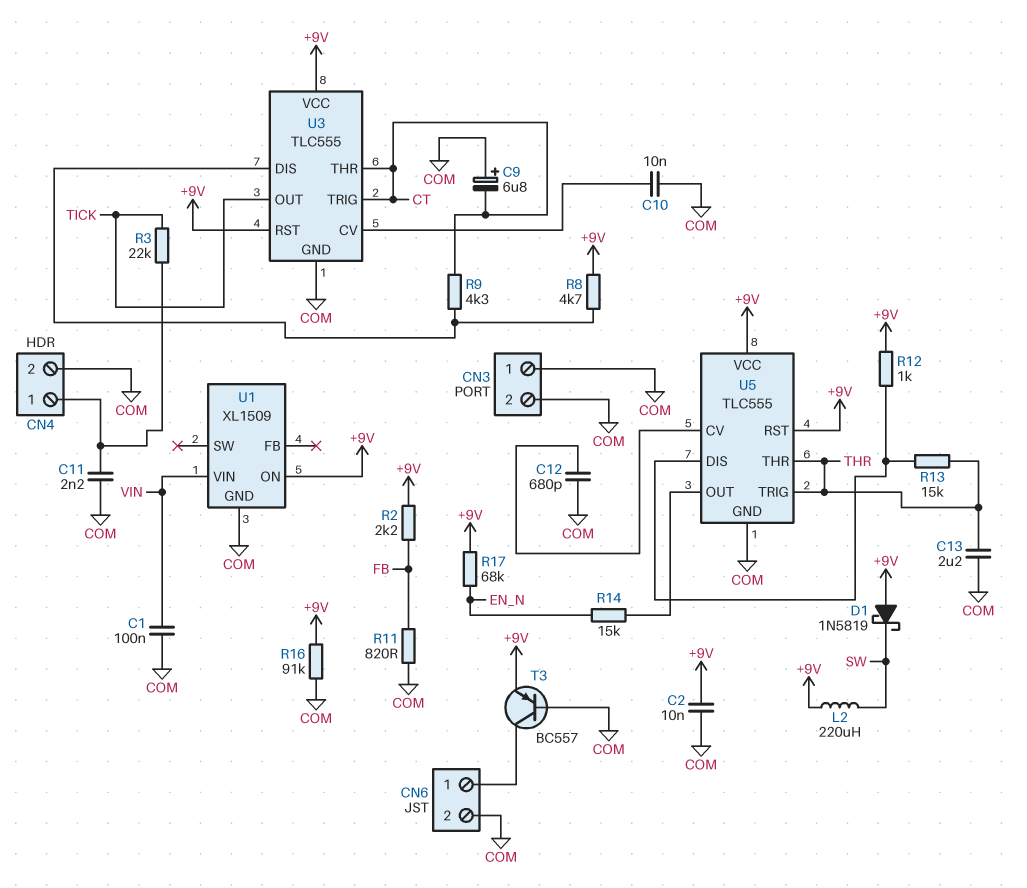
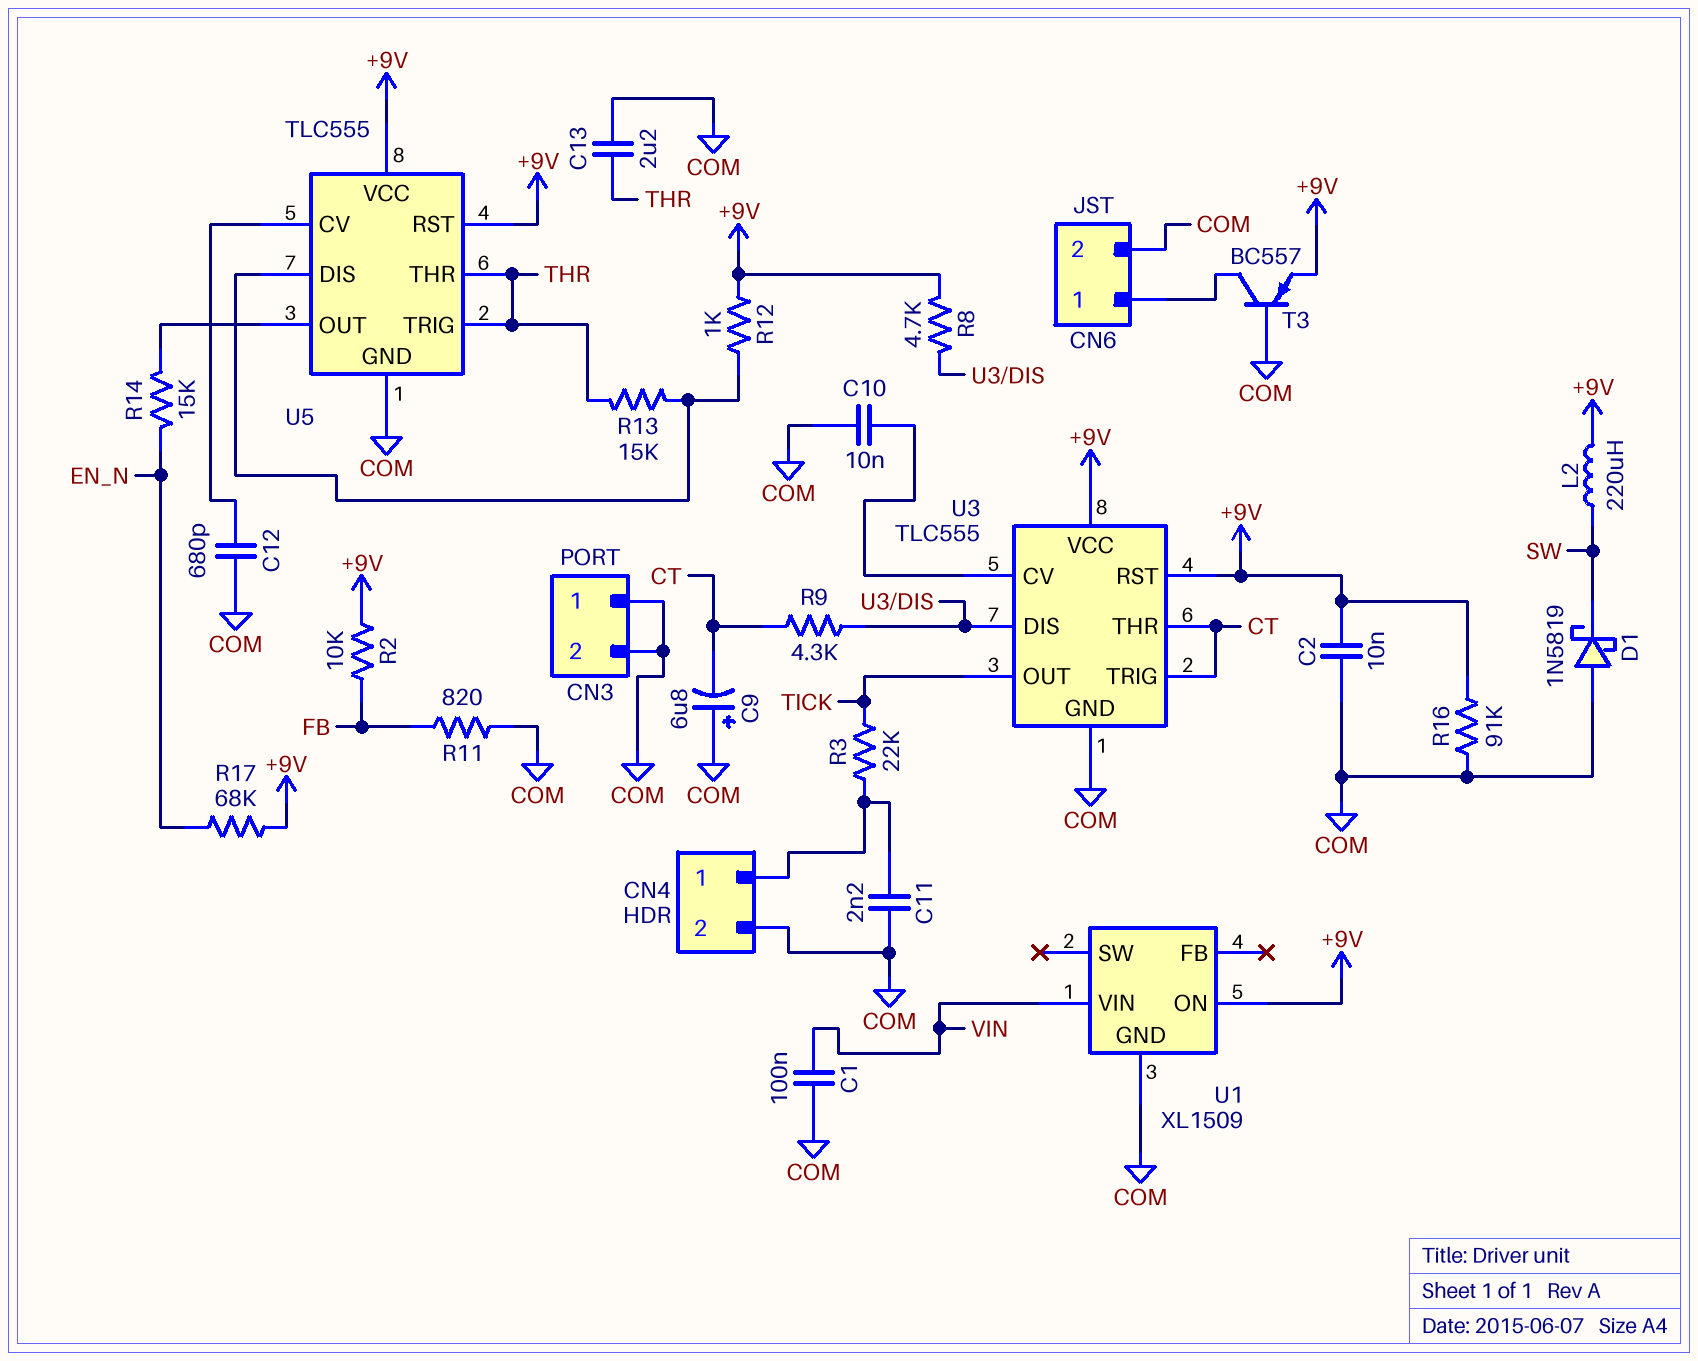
D1: schottky 1N5819 (A +9V, K SW) -> schottky 1N5819 (A COM, K SW)
R2: 2.2k (+9V, FB) -> 10k (+9V, FB)

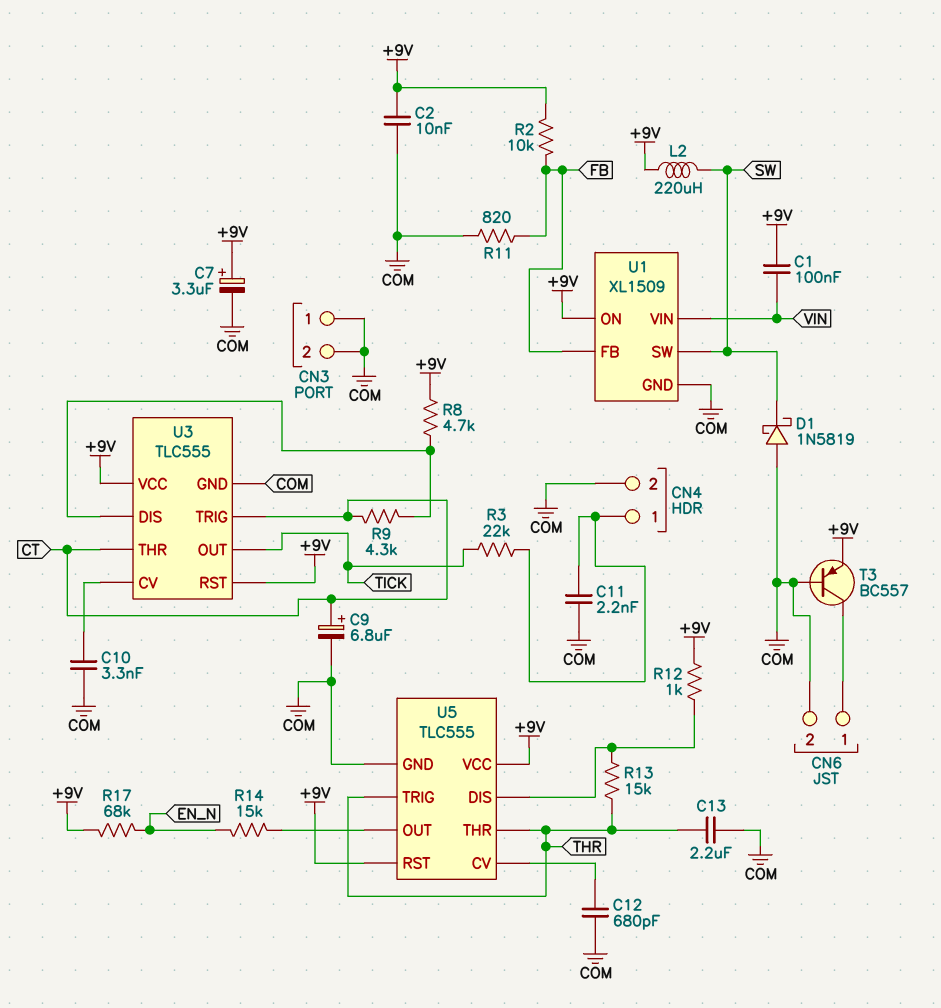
C1: 100nF (COM, VIN) -> 100nF (+9V, VIN)
C7: none -> 3.3uF (plus +9V, minus COM)
C9: 6.8uF (plus COM, minus CT) -> 6.8uF (plus CT, minus COM)
C10: 10nF (COM, U3/CV) -> 3.3nF (COM, U3/CV)
R16: 91k (+9V, COM) -> none
U1 pin FB: none -> FB
U1 pin SW: none -> SW

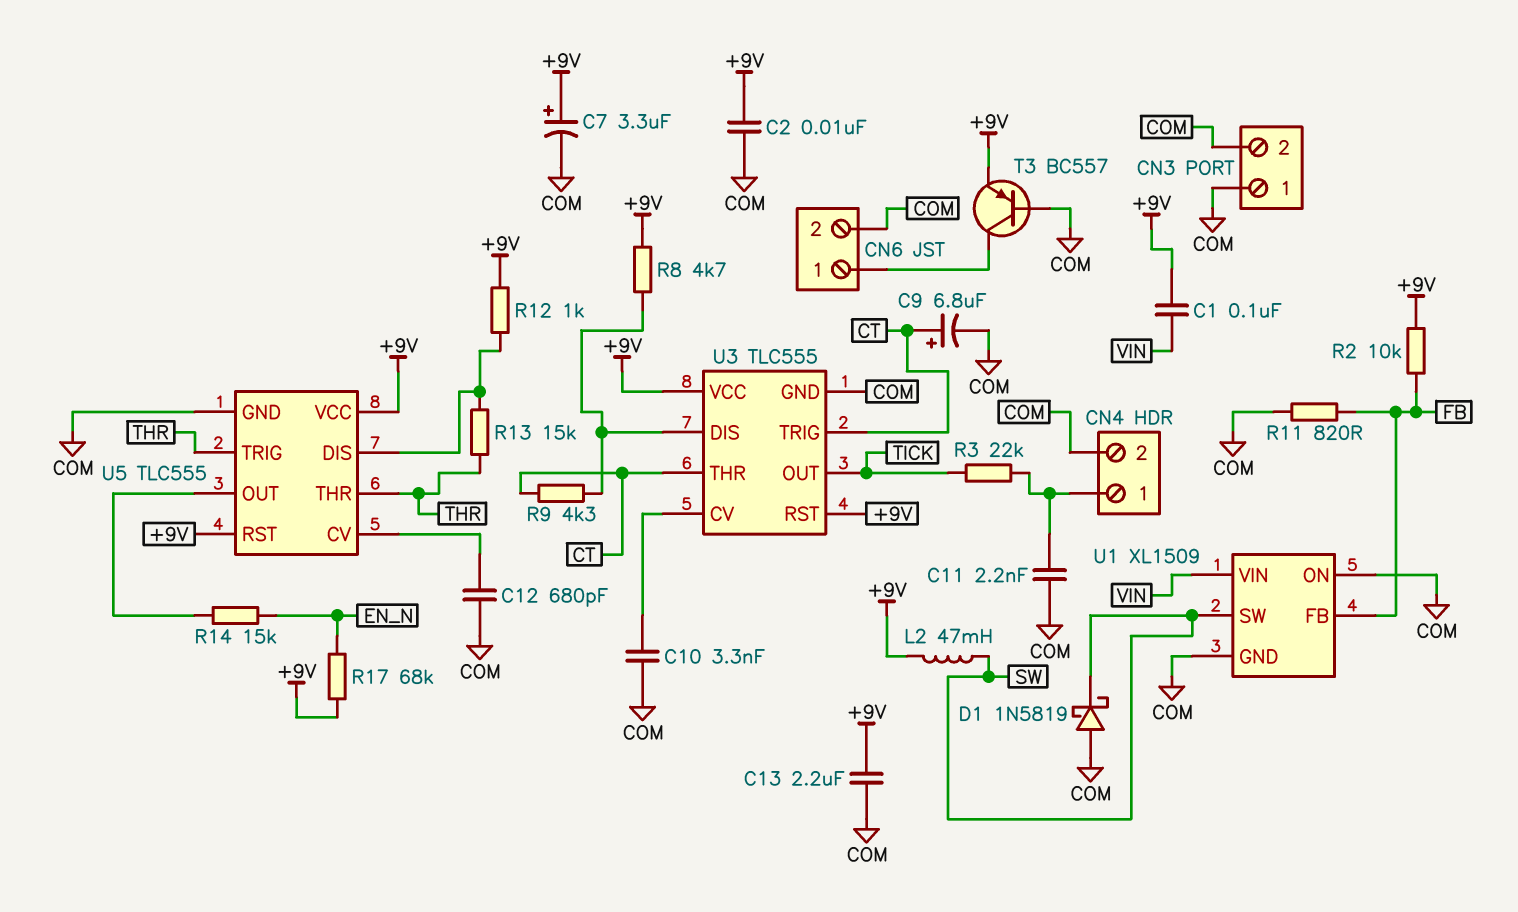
C13: 2.2uF (COM, THR) -> 2.2uF (+9V, COM)
L2: 220uH (+9V, SW) -> 47mH (+9V, SW)
U1 pin ON: +9V -> COM

